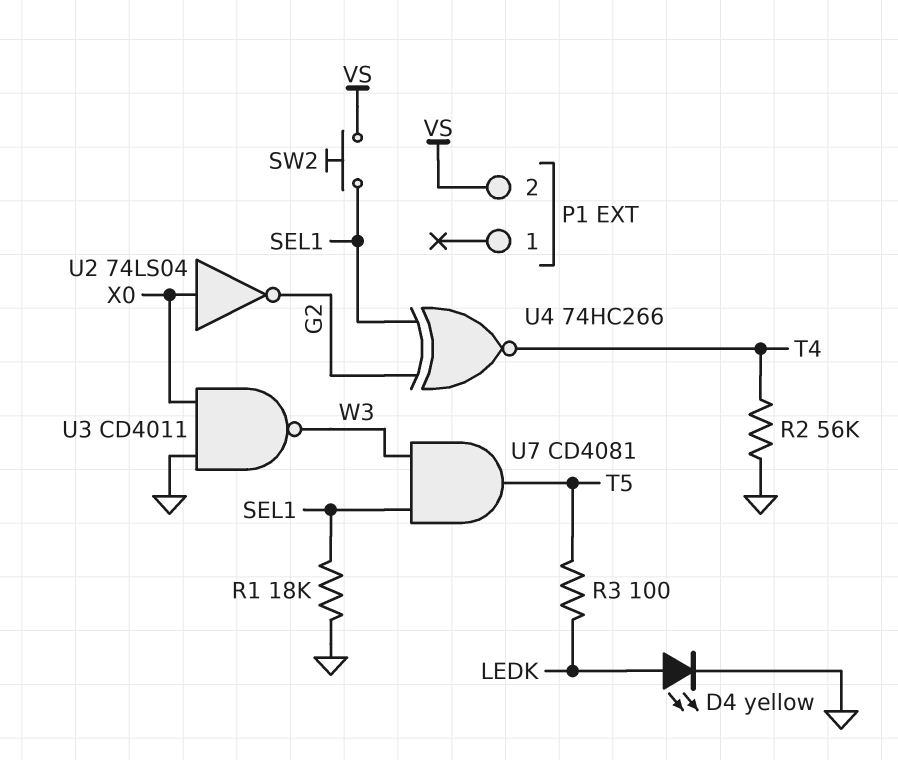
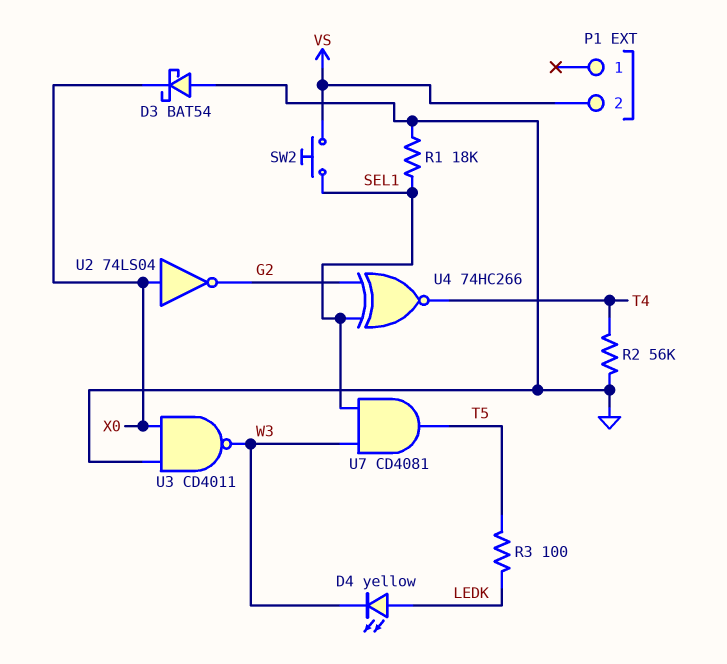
D3: none -> schottky BAT54 (A GND, K X0)
D4: LED yellow (A LEDK, K GND) -> LED yellow (A LEDK, K W3)

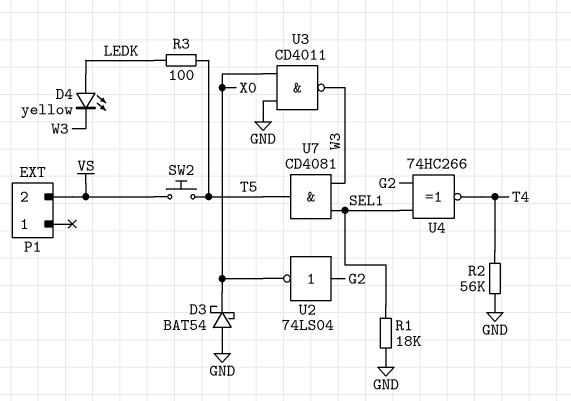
SW2: button (SEL1, VS) -> button (T5, VS)
U2: NOT 74LS04 (in X0, out G2) -> NOT 74LS04 (in G2, out X0)

